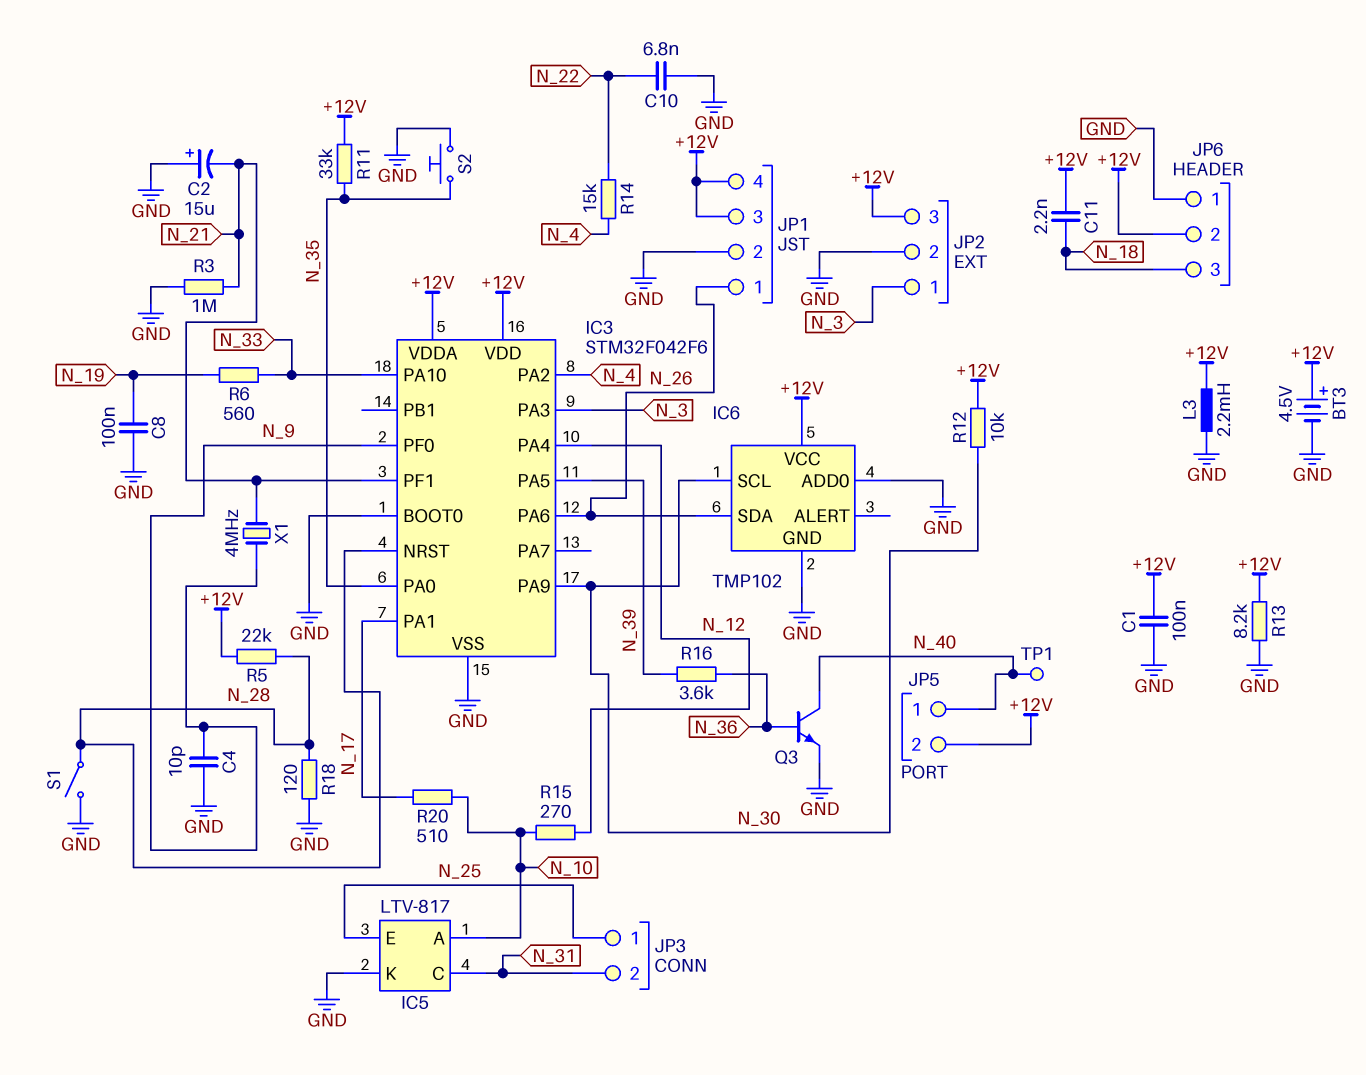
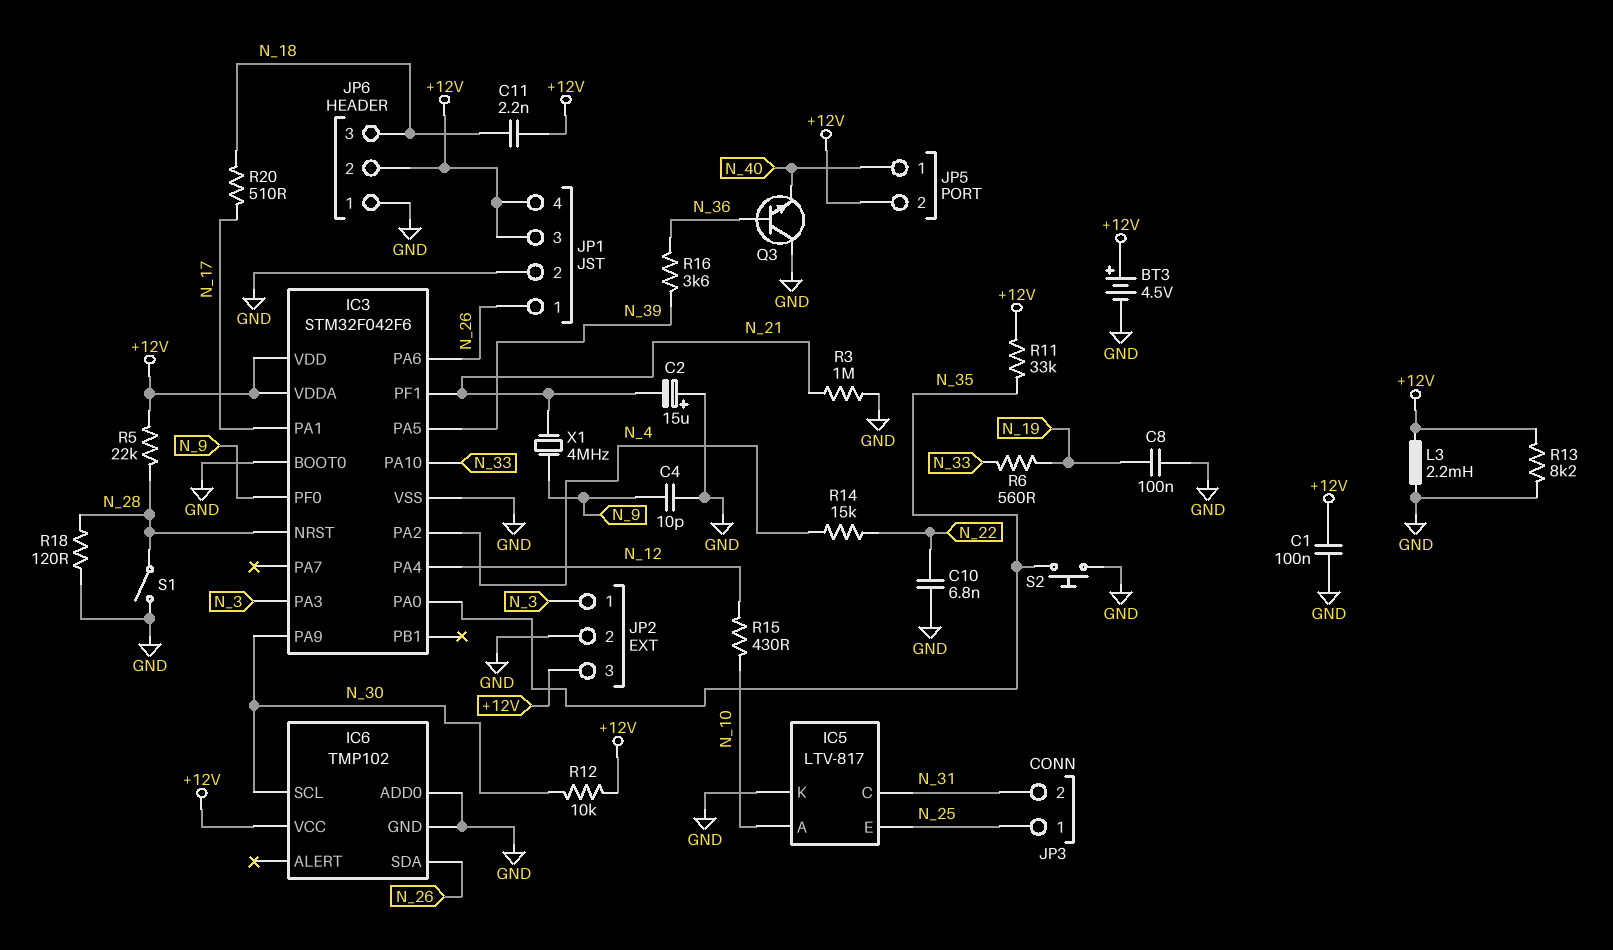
Q3: NPN (B N_36, C N_40, E GND) -> NPN (B N_36, C GND, E N_40)
R15: 270 (N_10, N_12) -> 430 (N_10, N_12)
R20: 510 (N_10, N_17) -> 510 (N_17, N_18)
TP1: test point (N_40) -> none

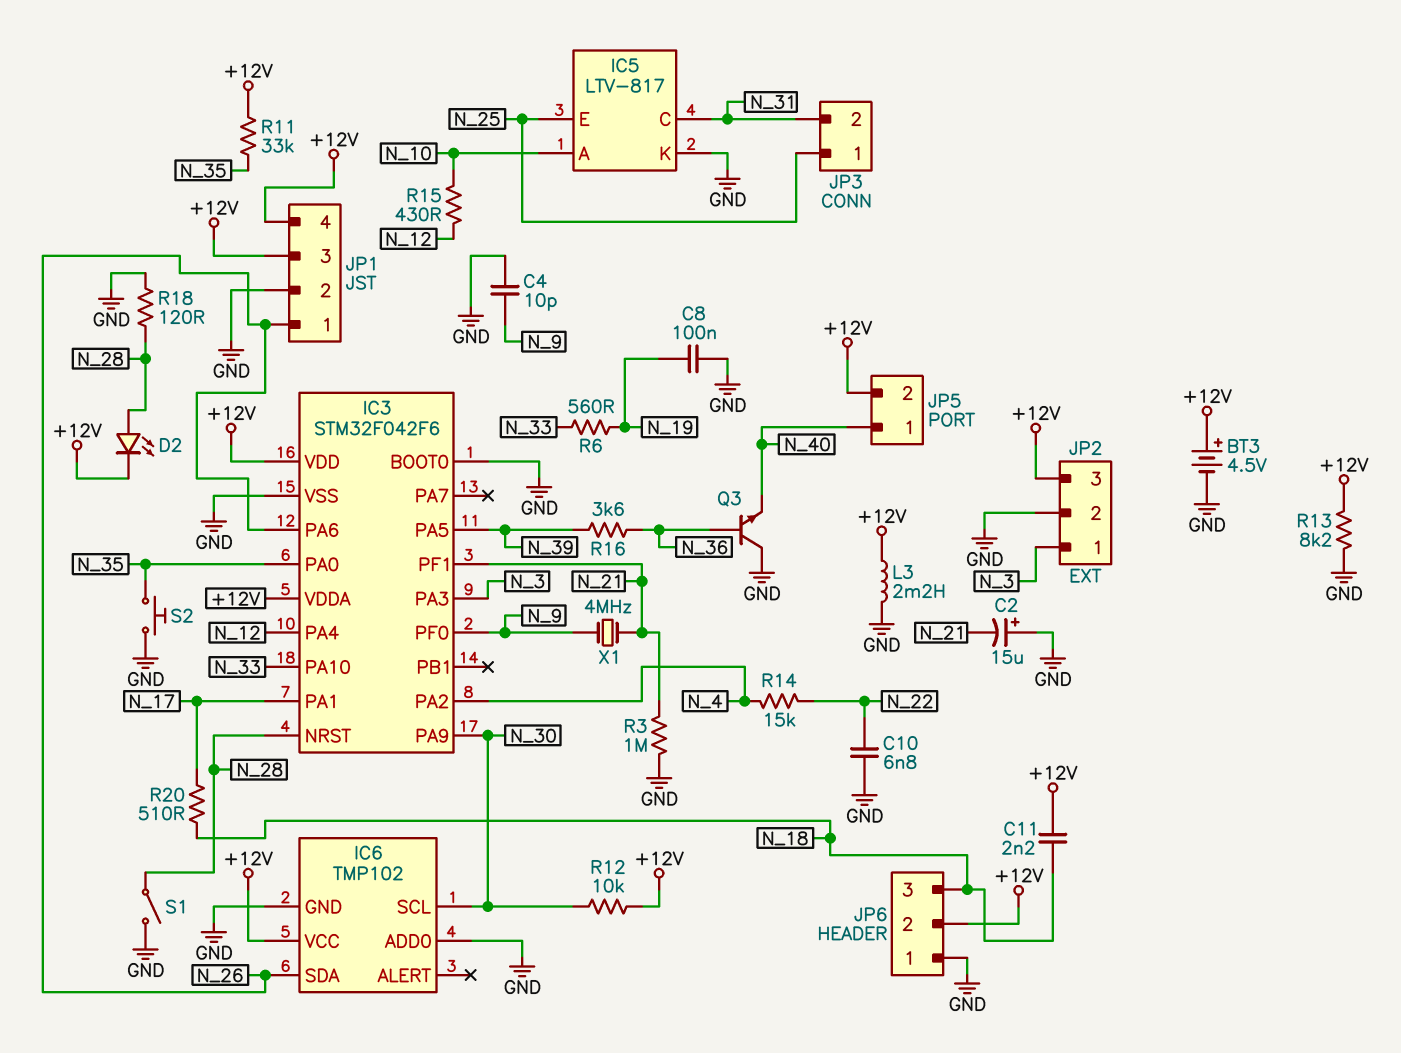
C1: 100nF (+12V, GND) -> none
D2: none -> LED (A N_28, K +12V)
R5: 22k (+12V, N_28) -> none

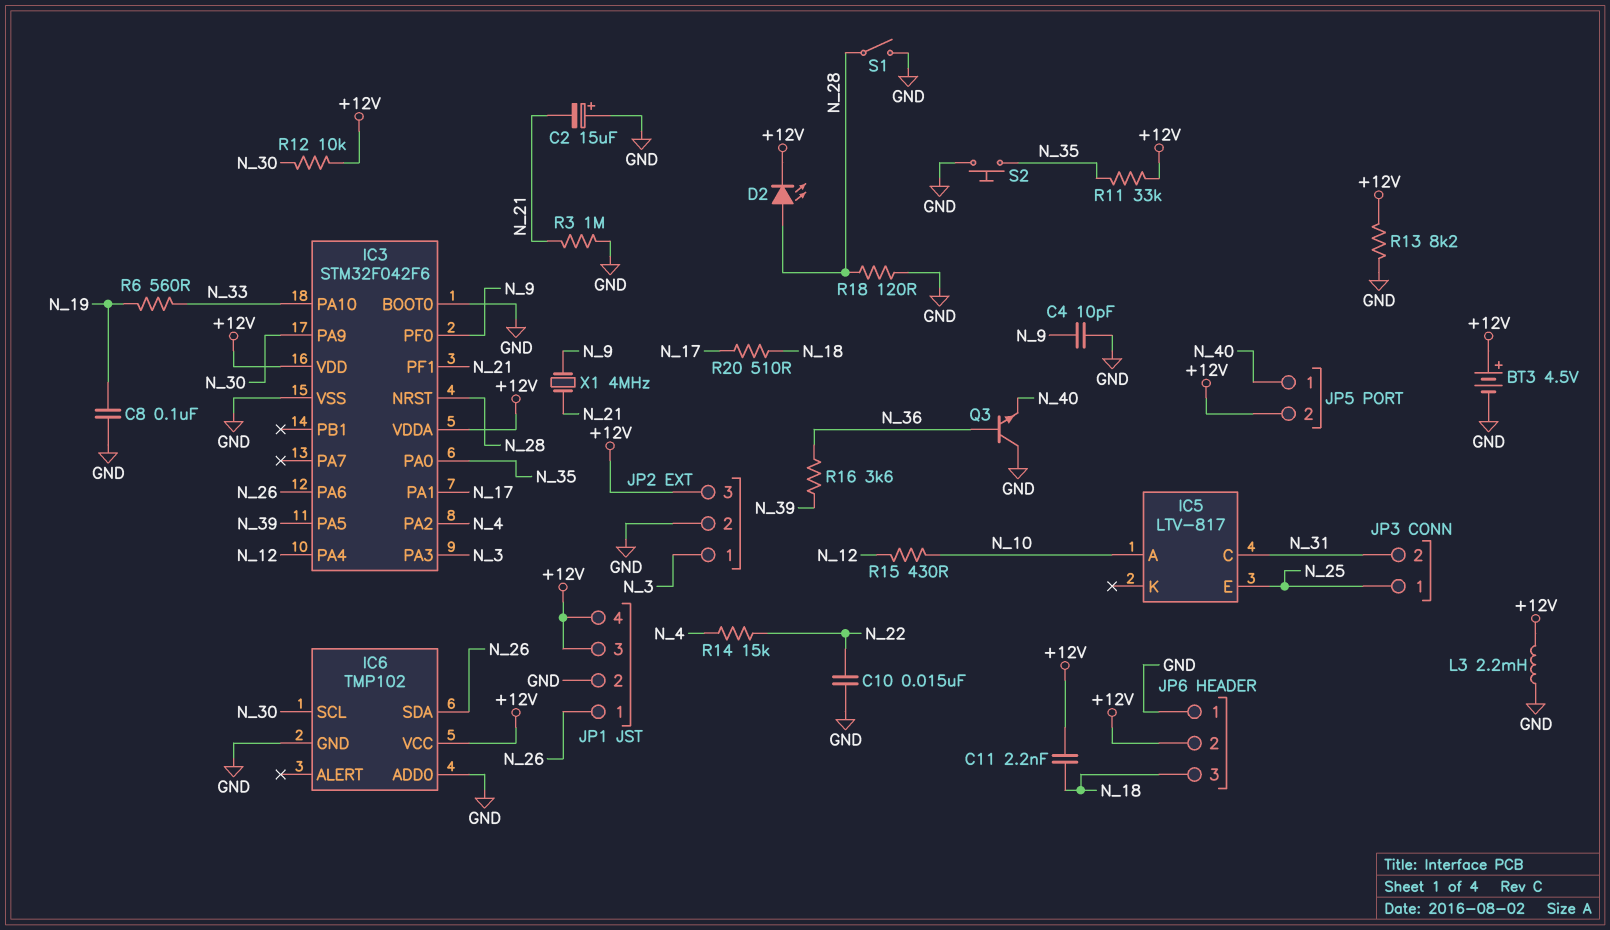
C10: 6.8nF (GND, N_22) -> 15nF (GND, N_22)
IC5 pin K: GND -> none

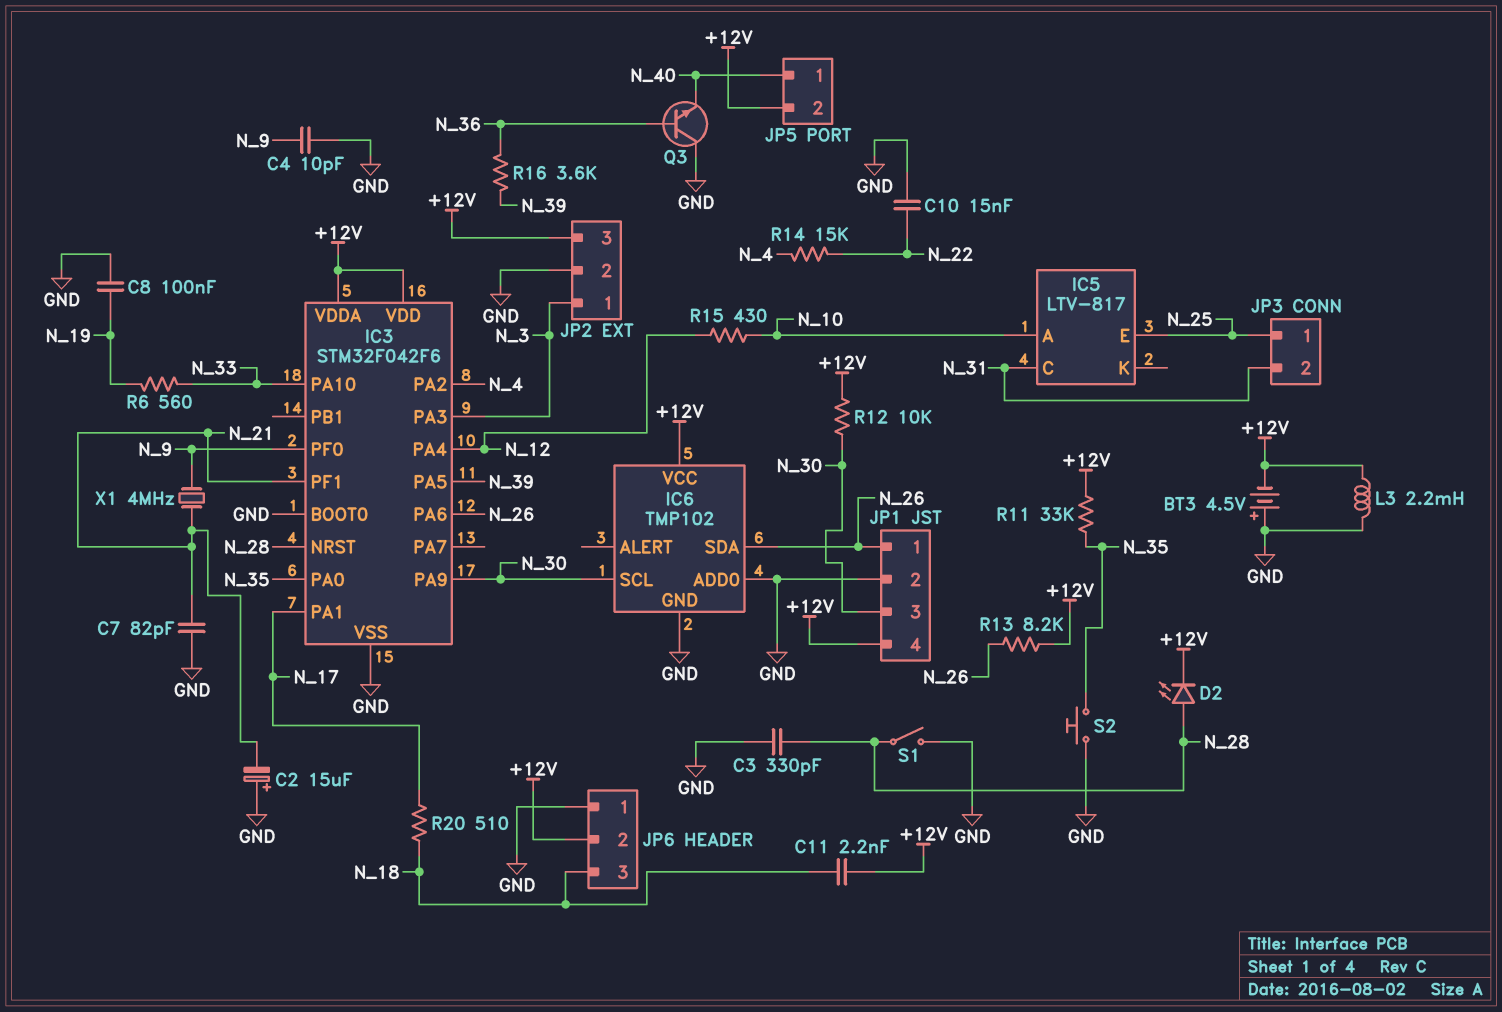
BT3: 4.5V (plus +12V, minus GND) -> 4.5V (plus GND, minus +12V)
C3: none -> 330pF (GND, N_28)
C7: none -> 82pF (GND, N_21)
JP1 pin 3: +12V -> N_30
R3: 1M (GND, N_21) -> none
R13: 8.2k (+12V, GND) -> 8.2k (+12V, N_26)
R18: 120 (GND, N_28) -> none

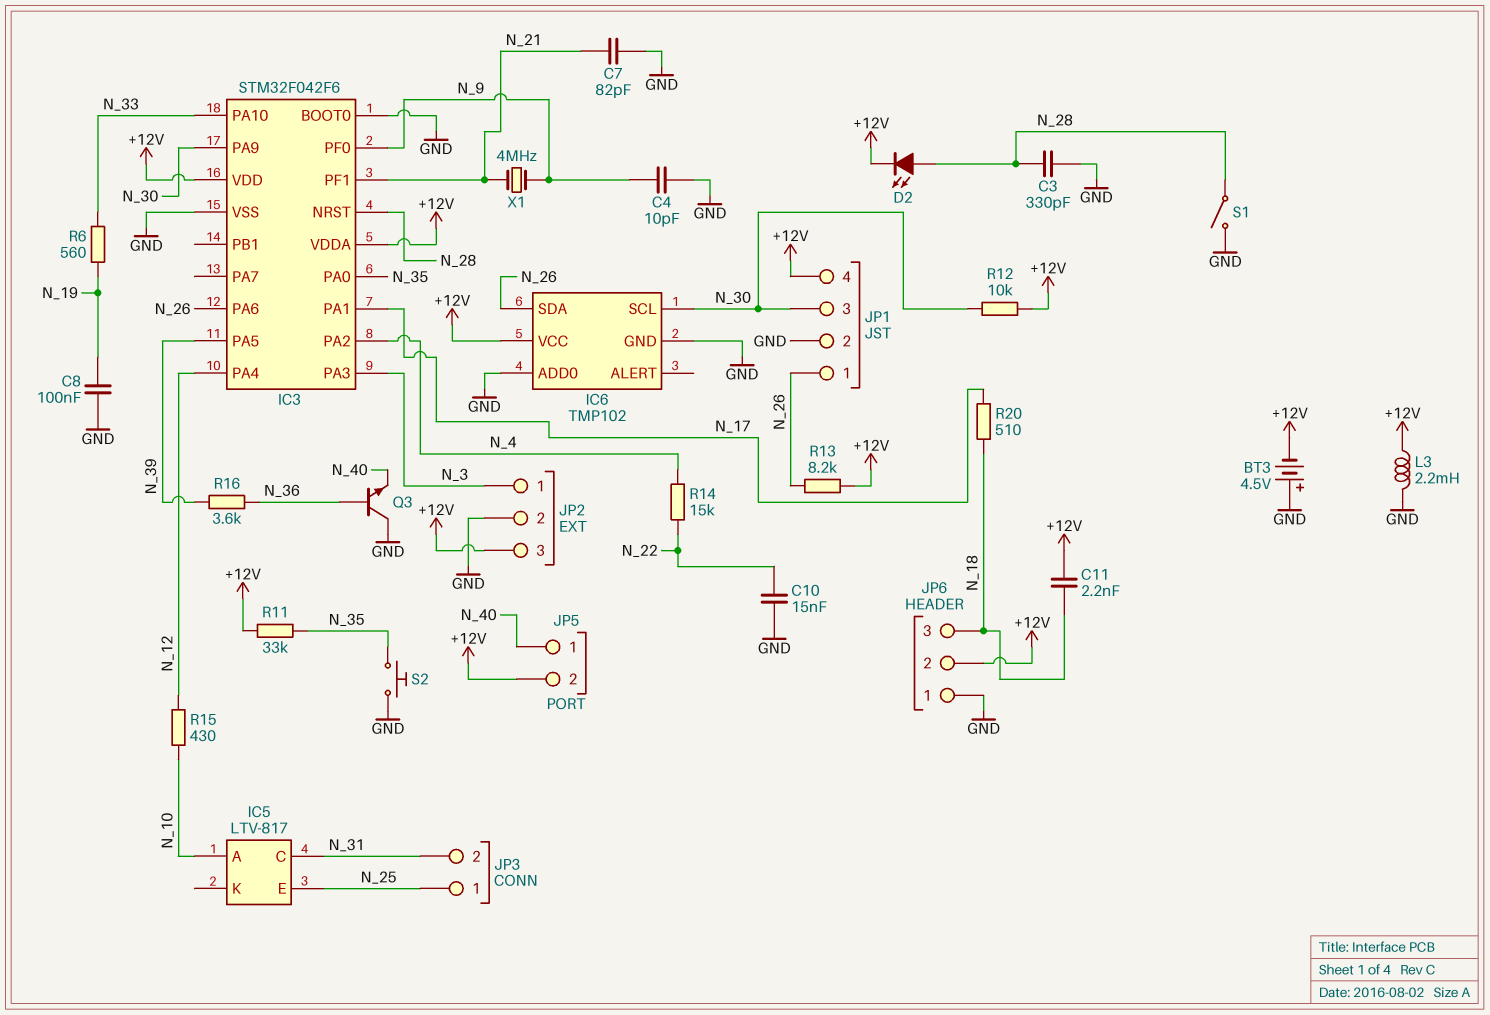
C2: 15uF (plus GND, minus N_21) -> none

